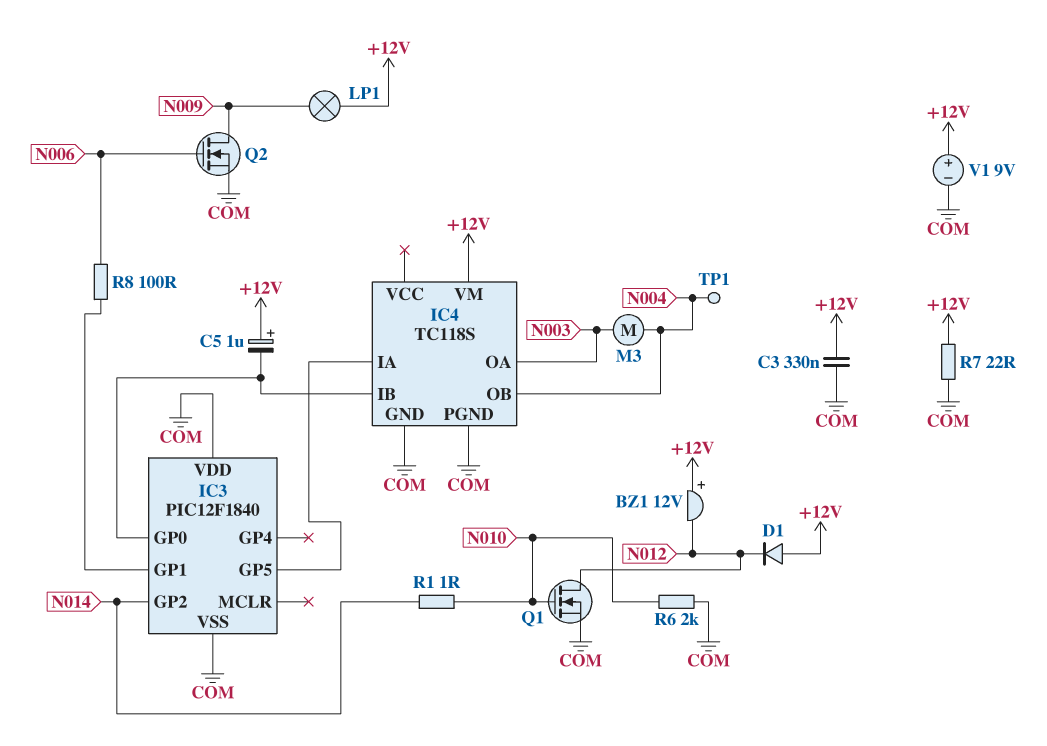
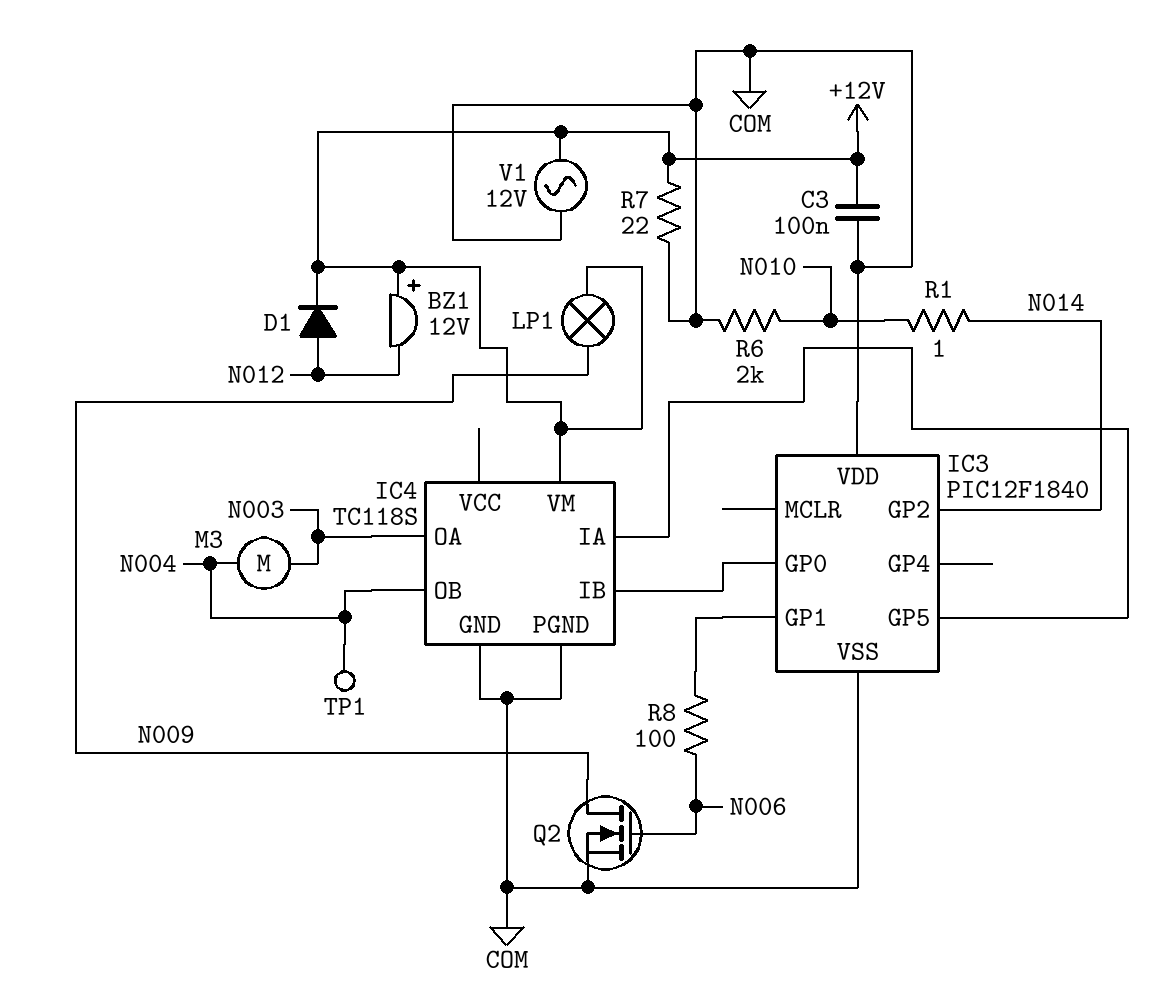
C3: 330nF (+12V, COM) -> 100nF (+12V, COM)
C5: 1uF (plus +12V, minus IC3/GP0) -> none
D1: diode (A +12V, K N012) -> diode (A N012, K +12V)
Q1: NMOS (G N010, D N012, S COM) -> none
V1: 9V (plus +12V, minus COM) -> AC 12V (+12V, COM)

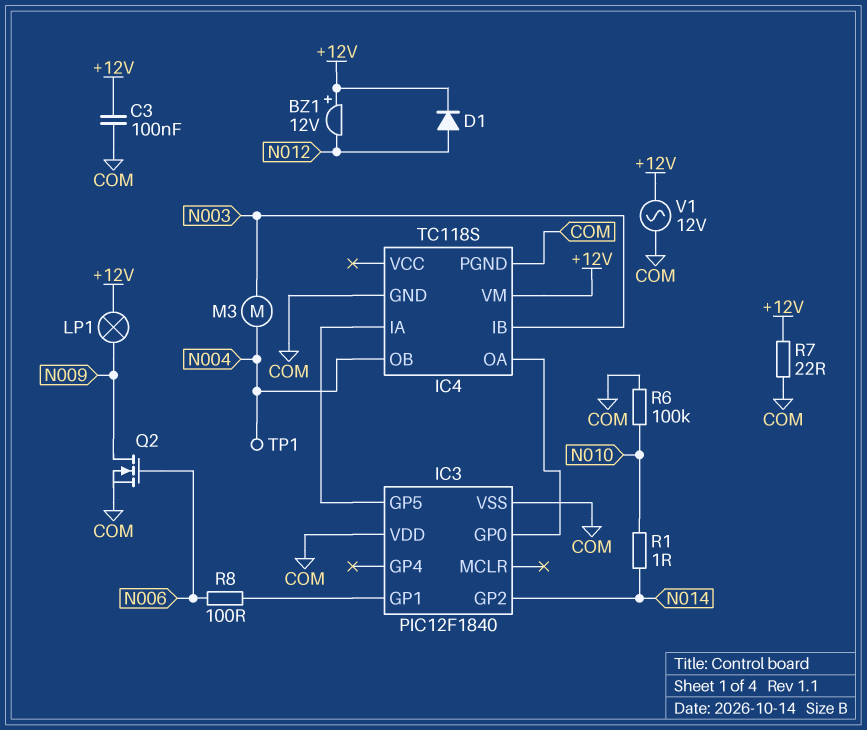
IC4 pin IB: IC3/GP0 -> N003
IC4 pin OA: N003 -> IC3/GP0
R6: 2k (COM, N010) -> 100k (COM, N010)

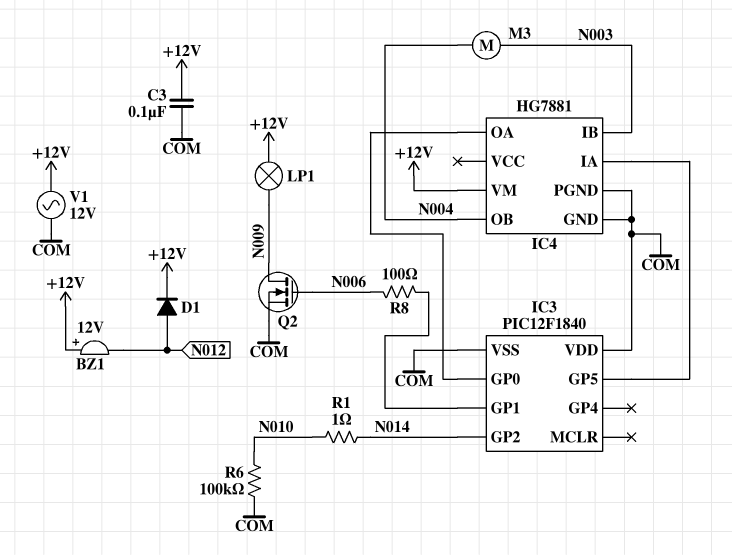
IC4: TC118S -> HG7881
R7: 22 (+12V, COM) -> none
TP1: test point (N004) -> none

